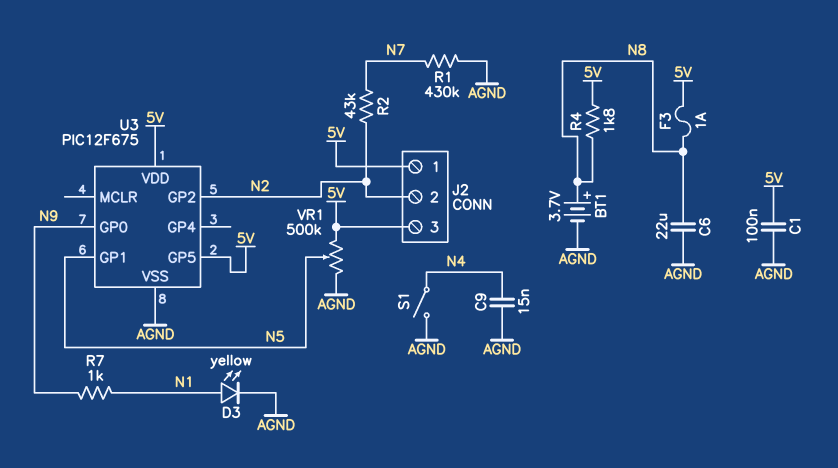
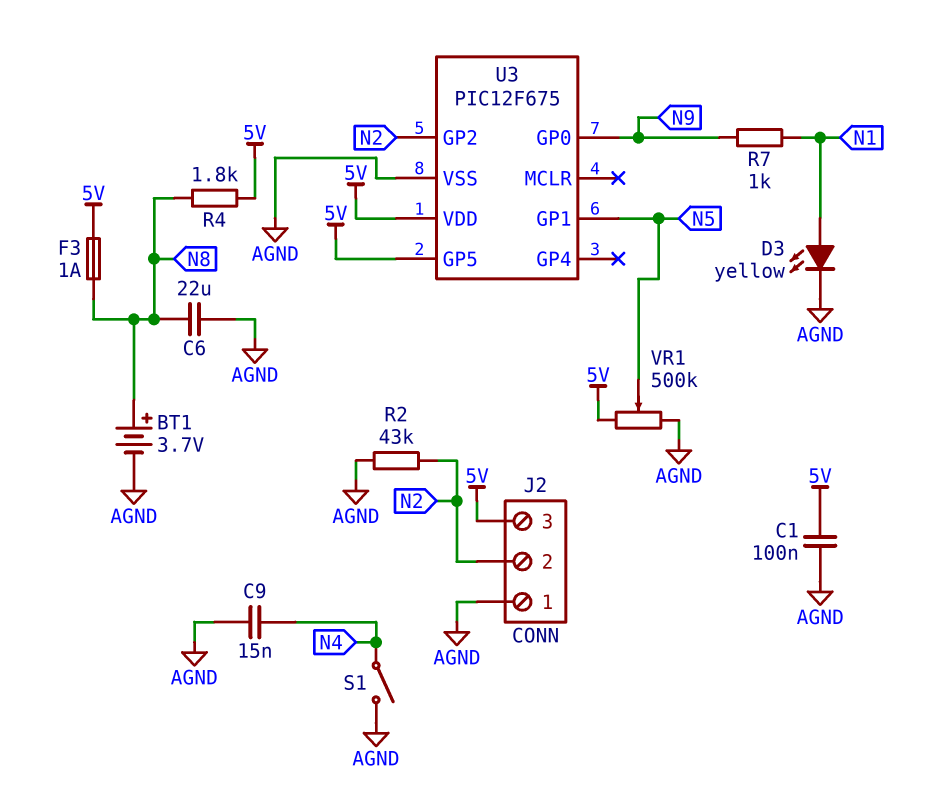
J2 pin 1: 5V -> AGND
R1: 430k (AGND, N7) -> none
R2: 43k (N2, N7) -> 43k (AGND, N2)

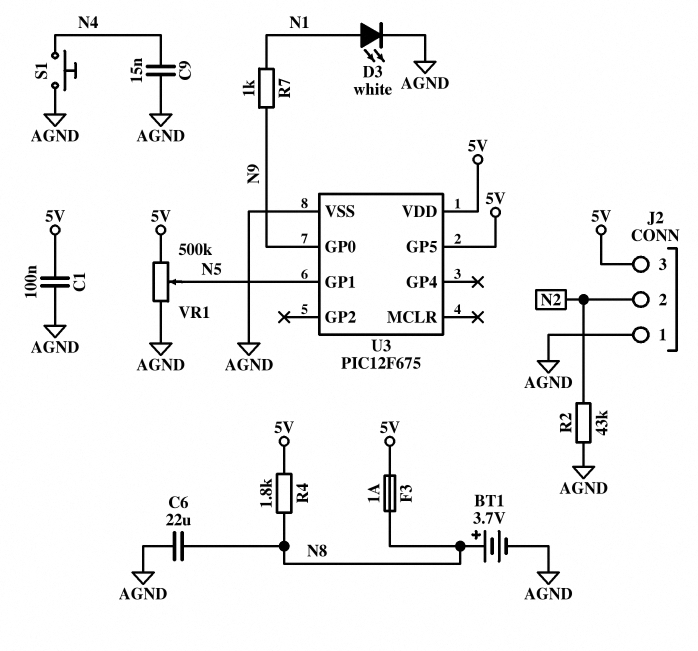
D3: LED yellow (A N1, K AGND) -> LED white (A N1, K AGND)
S1: switch (AGND, N4) -> button (AGND, N4)
U3 pin GP2: N2 -> none

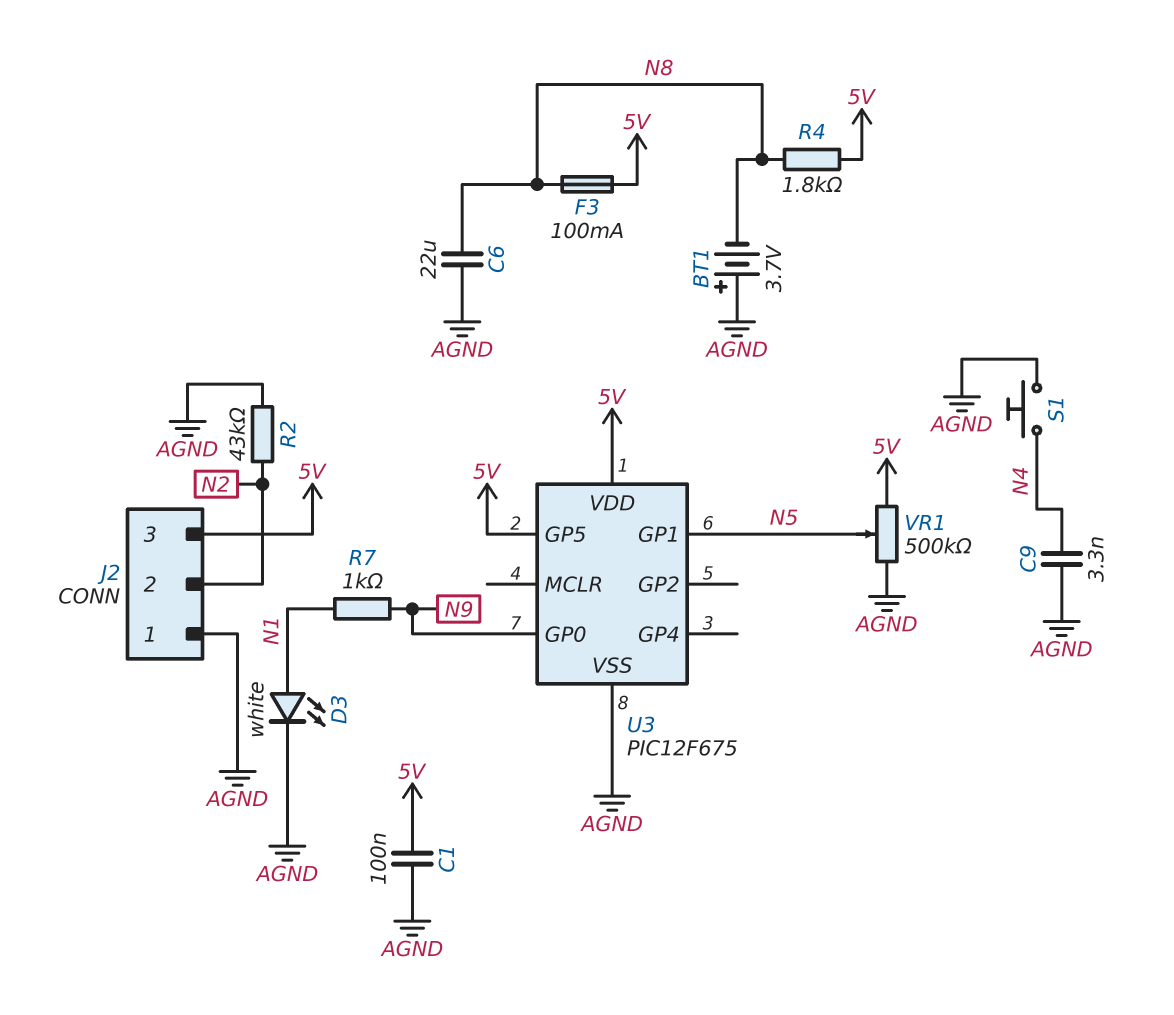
BT1: 3.7V (plus N8, minus AGND) -> 3.7V (plus AGND, minus N8)
C9: 15nF (AGND, N4) -> 3.3nF (AGND, N4)
F3: 1A (5V, N8) -> 100mA (5V, N8)

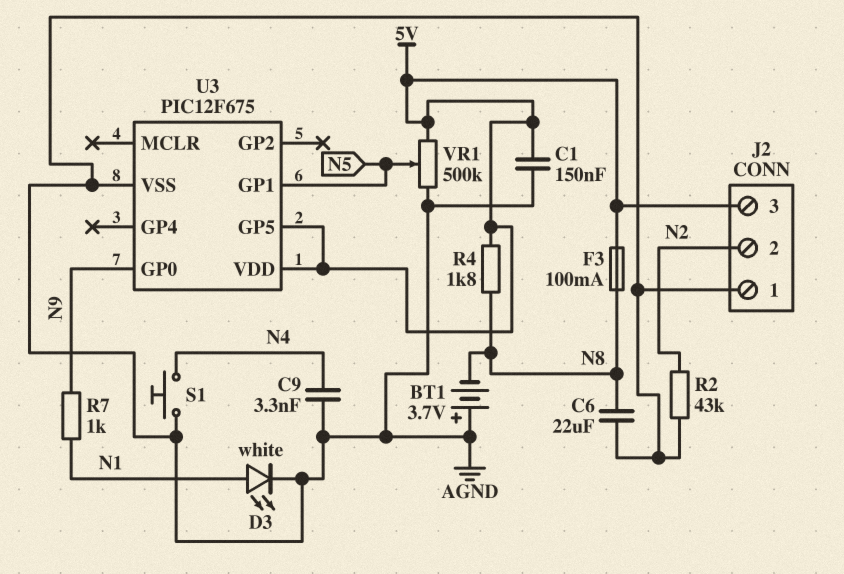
C1: 100nF (5V, AGND) -> 150nF (5V, AGND)

